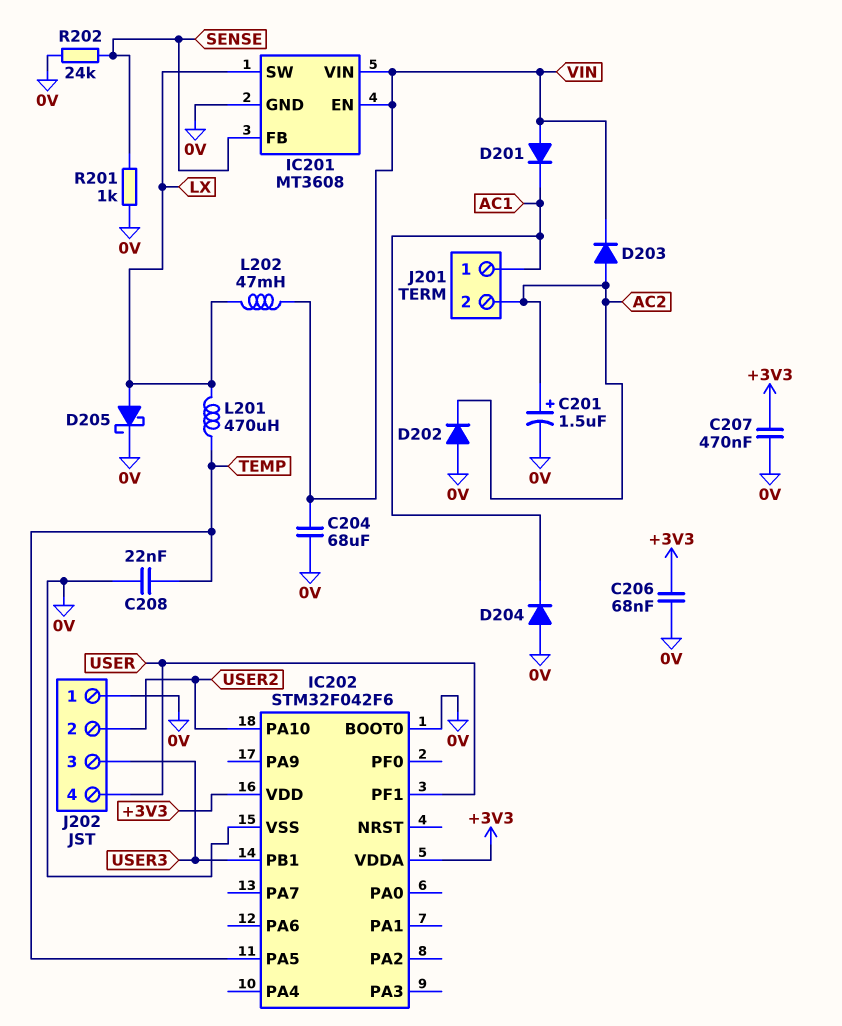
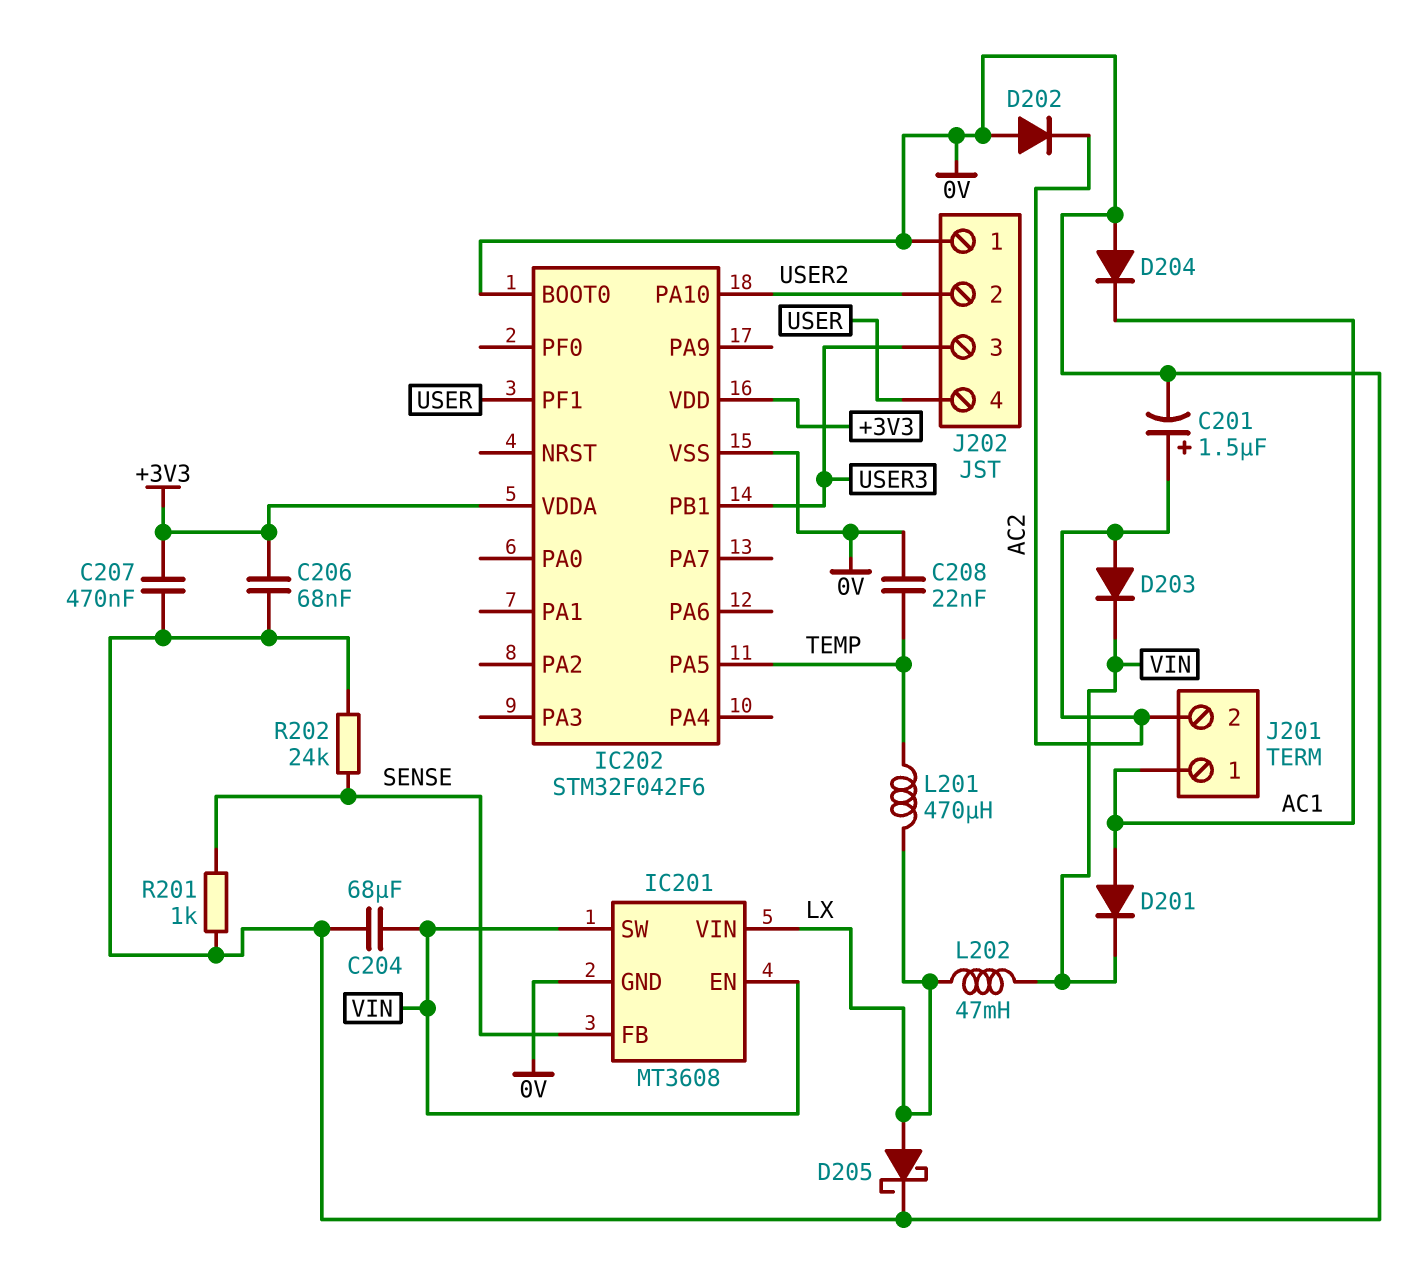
D201: diode (A VIN, K AC1) -> diode (A AC1, K VIN)
IC201 pin SW: LX -> VIN
IC201 pin VIN: VIN -> LX

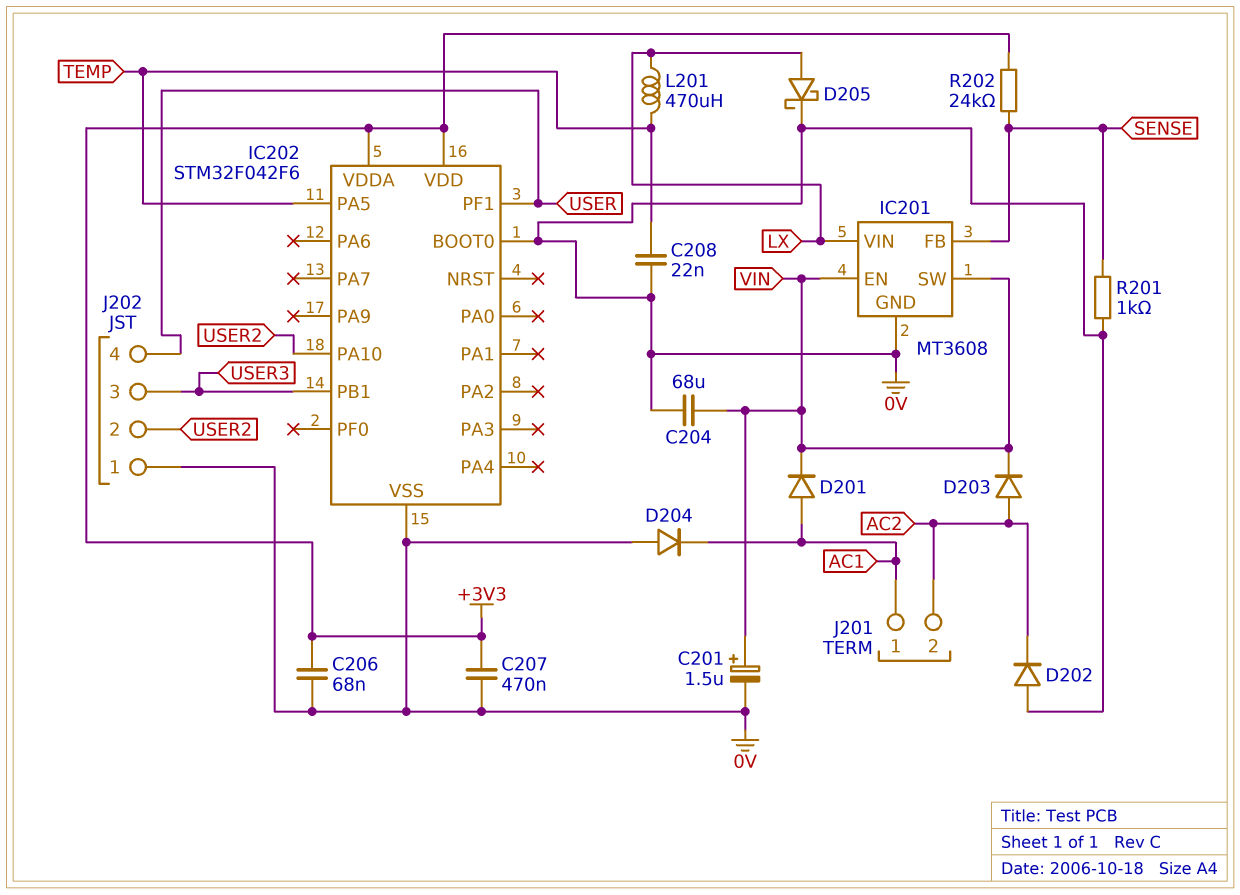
C201: 1.5uF (plus AC2, minus 0V) -> 1.5uF (plus VIN, minus 0V)
L202: 47mH (LX, VIN) -> none
R202: 24k (0V, SENSE) -> 24k (+3V3, SENSE)

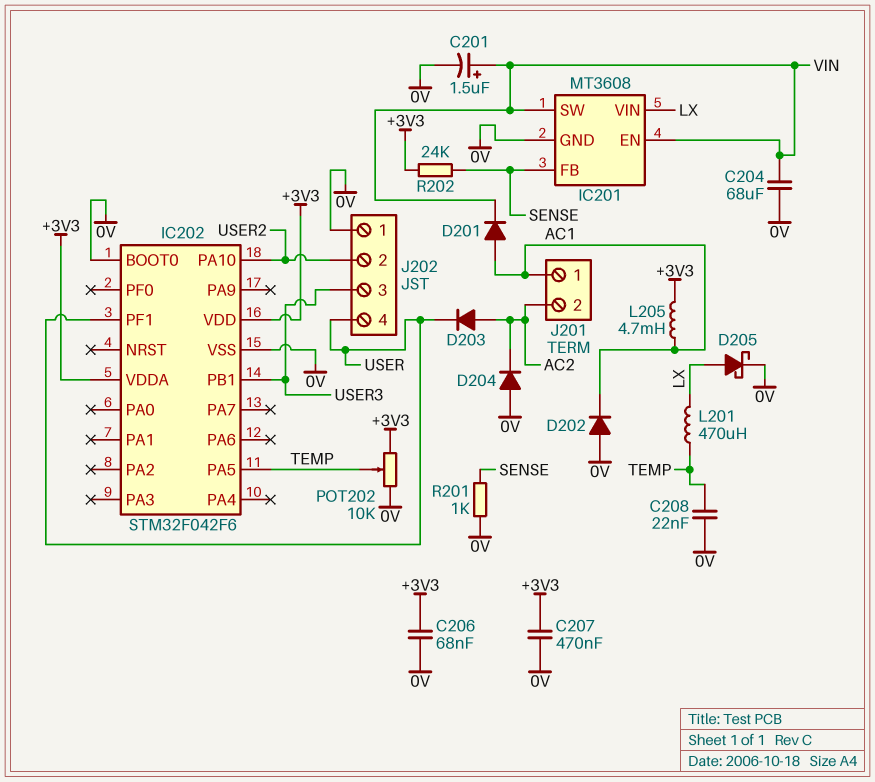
D202: diode (A 0V, K AC2) -> diode (A 0V, K AC1)
D203: diode (A AC2, K VIN) -> diode (A AC2, K USER)
D204: diode (A 0V, K AC1) -> diode (A 0V, K AC2)
L205: none -> 4.7mH (+3V3, AC1)
POT202: none -> 10k (+3V3, 0V, wiper TEMP)

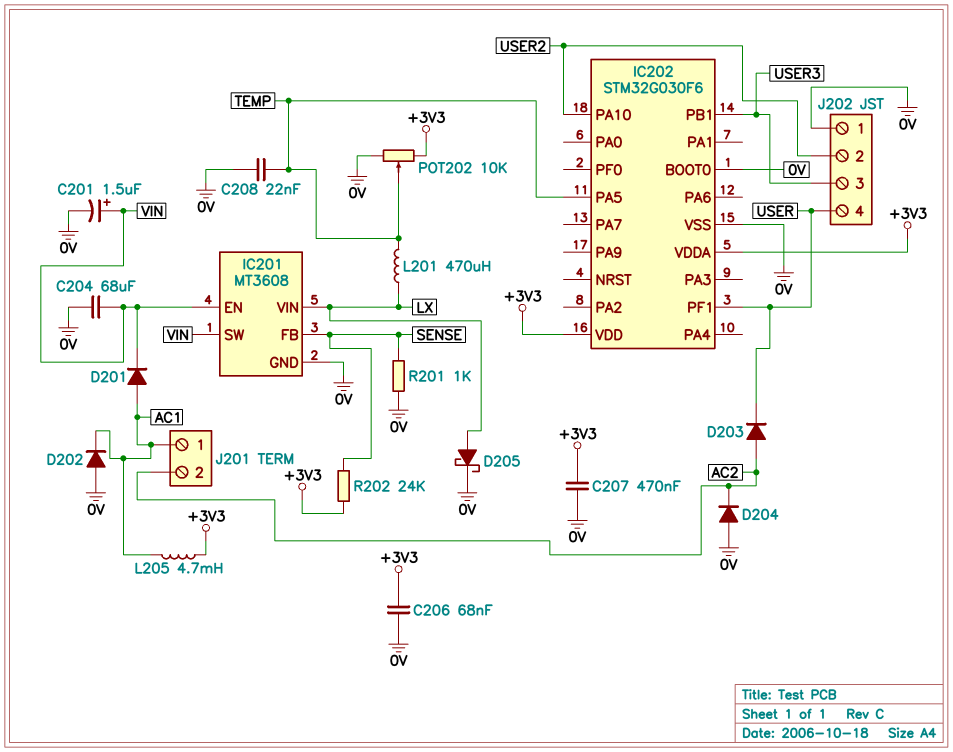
IC202: STM32F042F6 -> STM32G030F6

